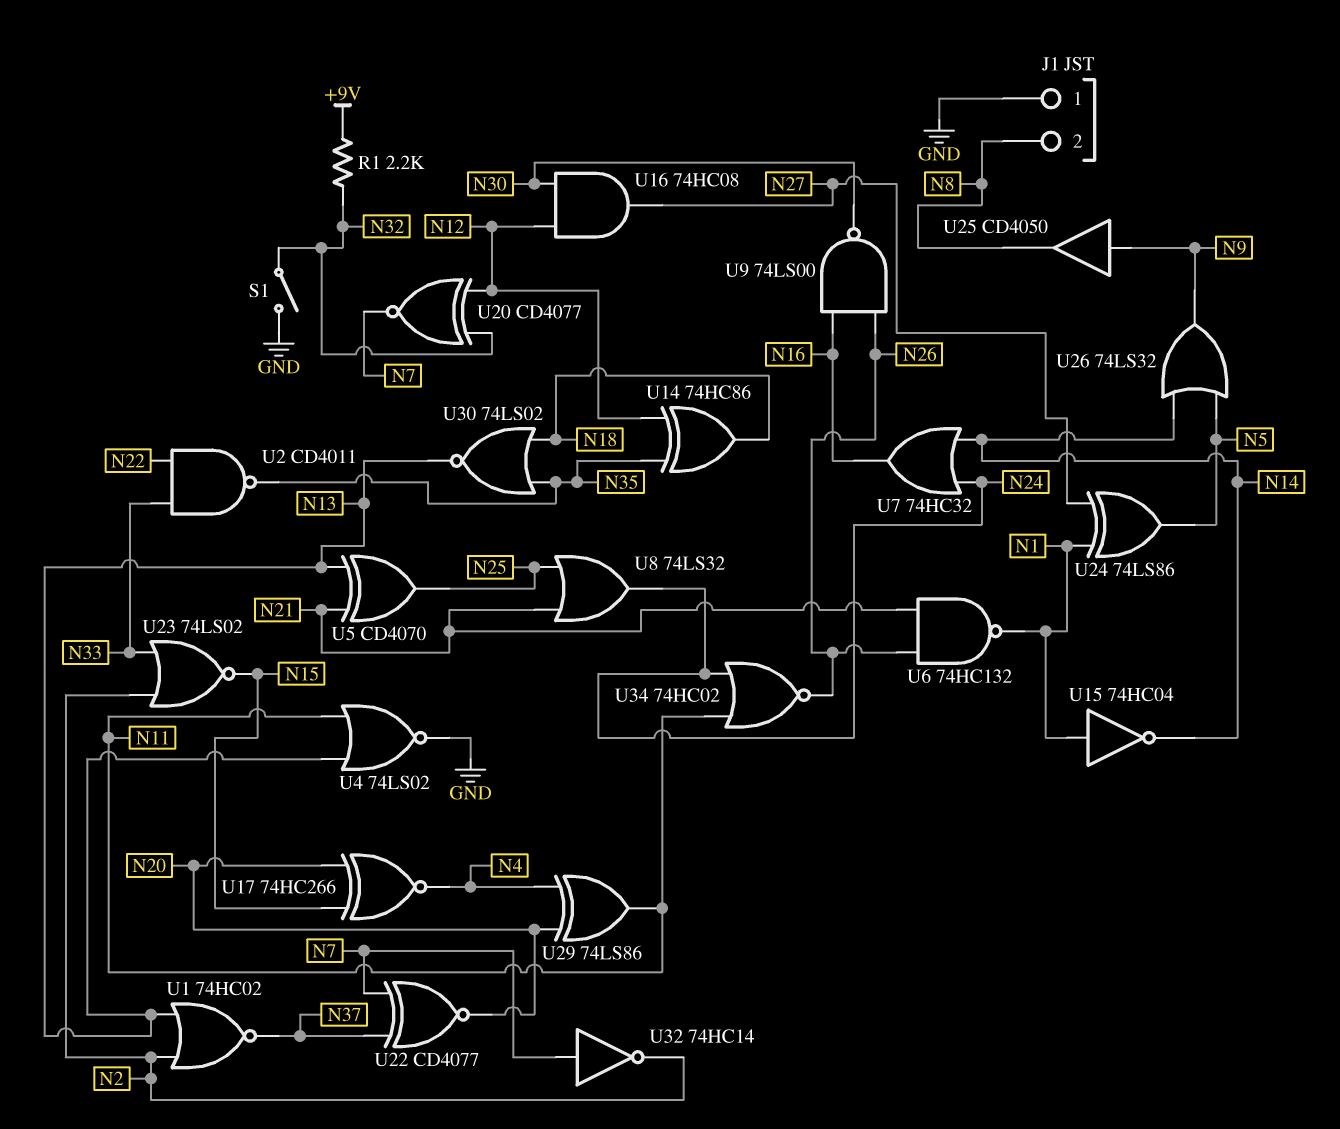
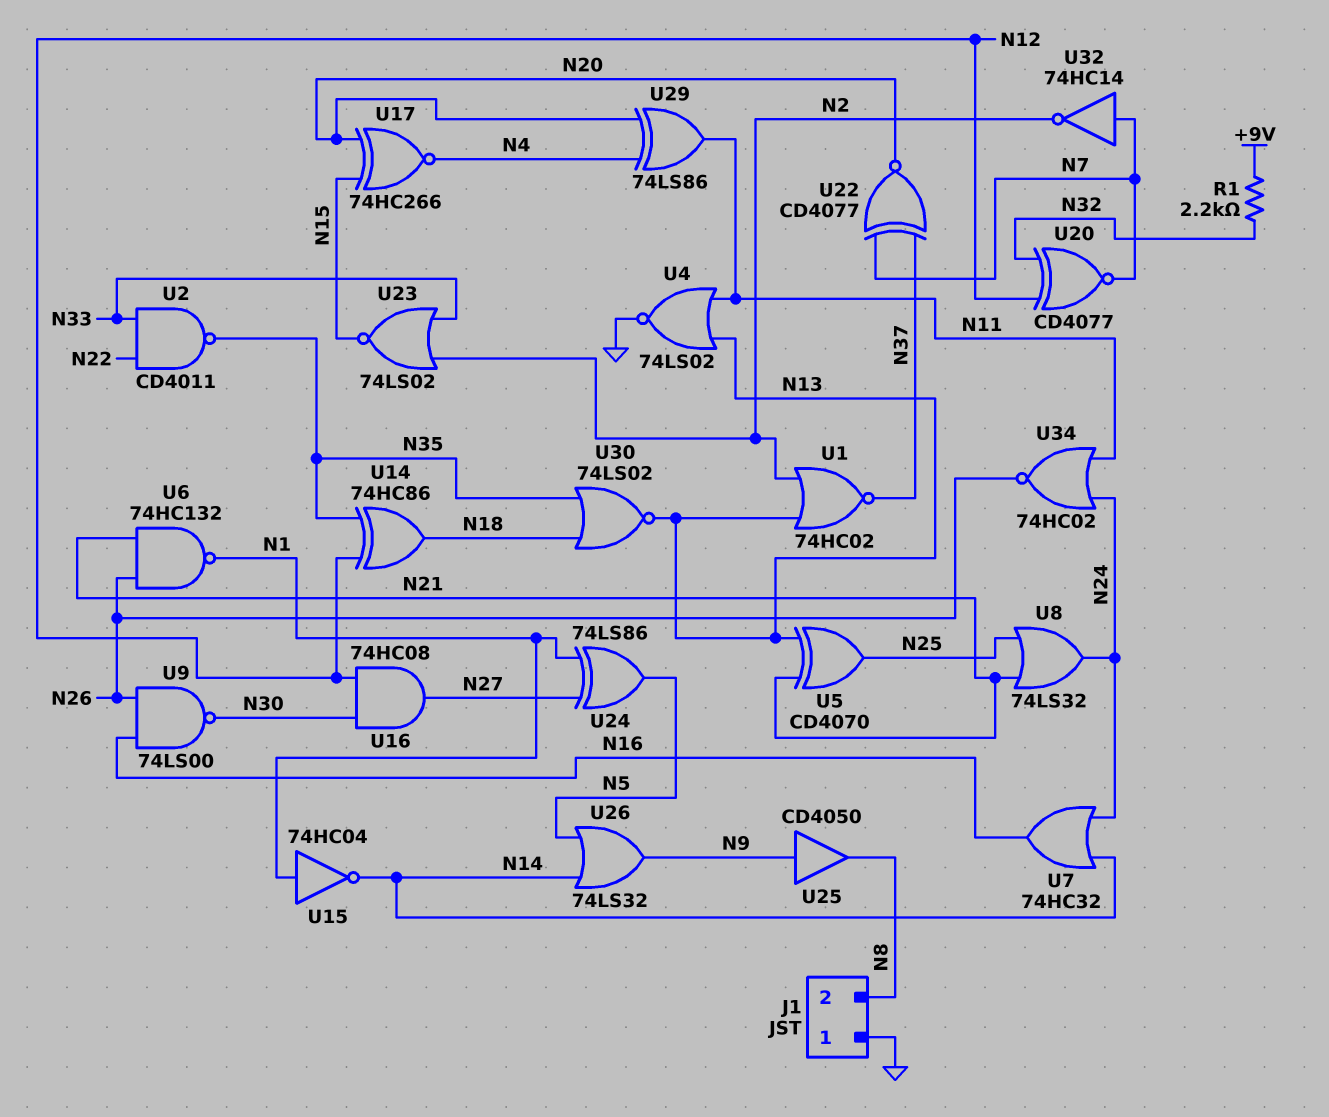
S1: switch (GND, N32) -> none

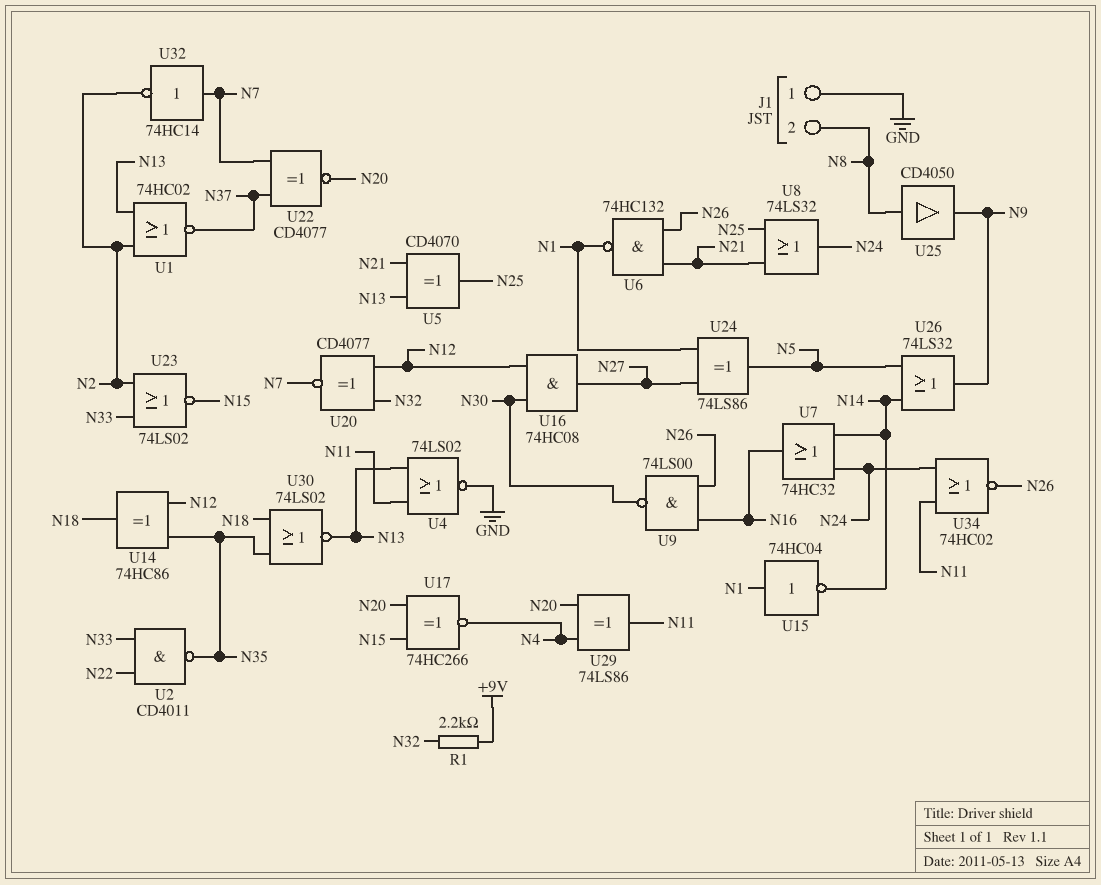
U25: buffer CD4050 (in N9, out N8) -> buffer CD4050 (in N8, out N9)

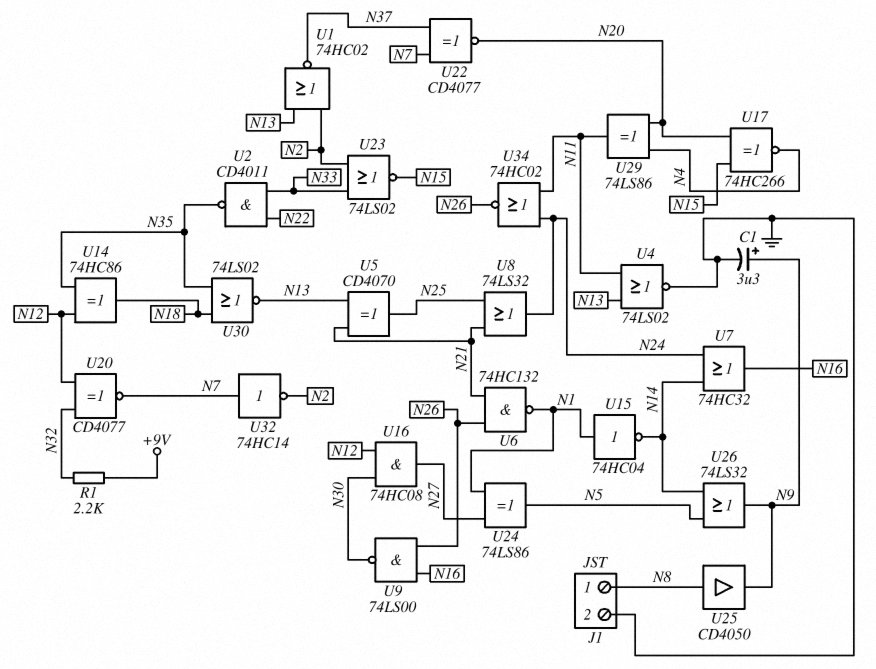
C1: none -> 3.3uF (plus N9, minus GND)
J1 pin 1: GND -> N8
J1 pin 2: N8 -> GND

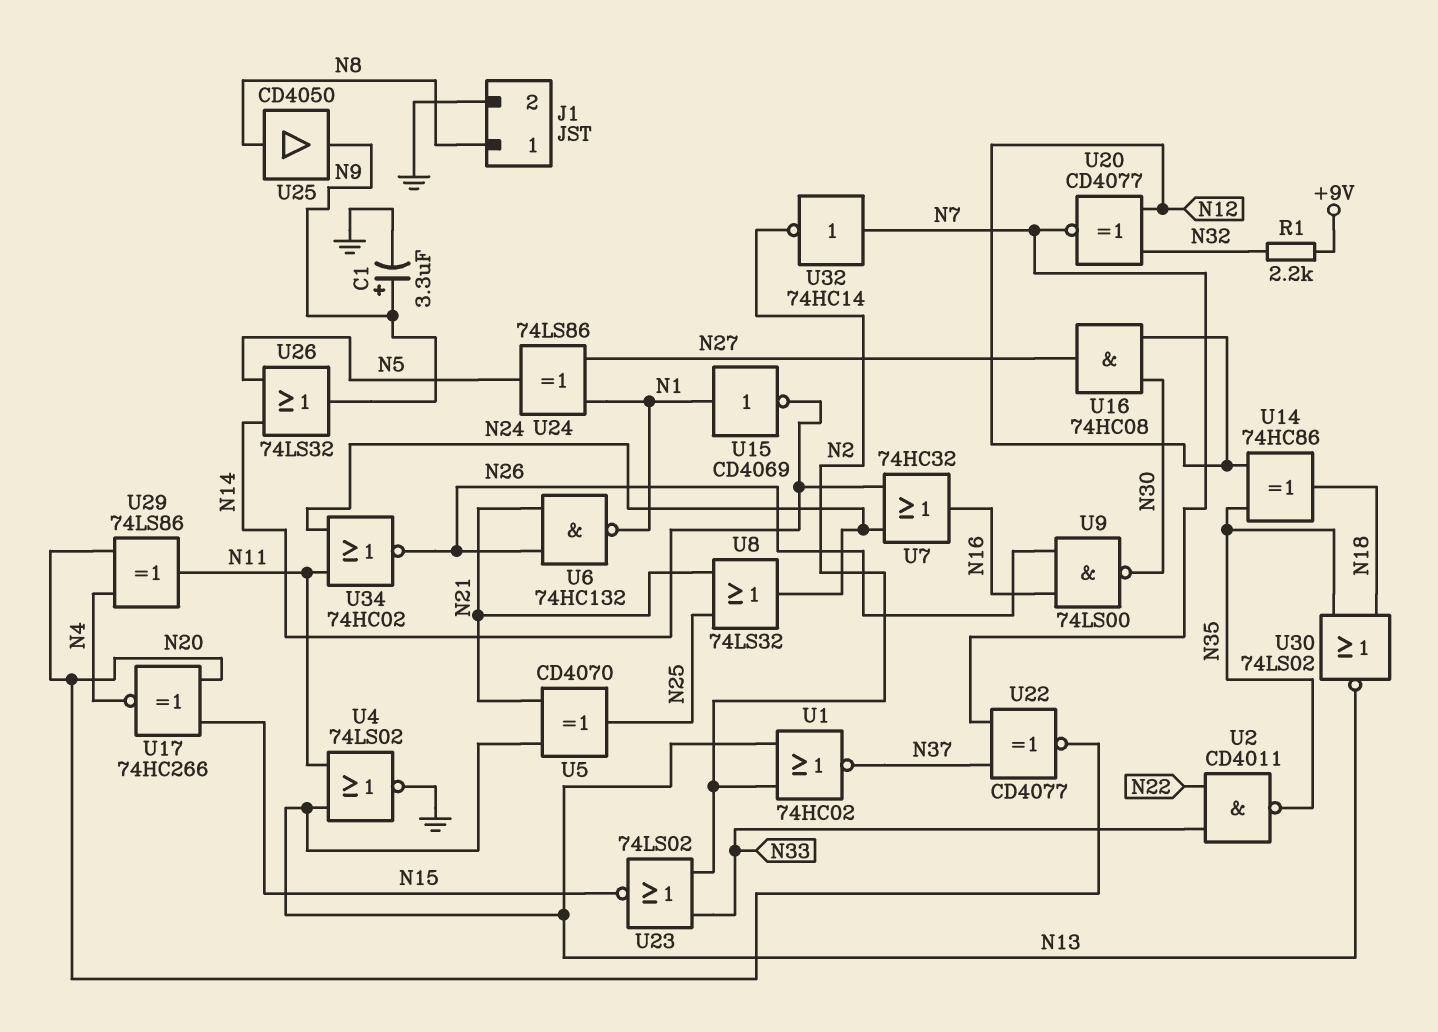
U15: NOT 74HC04 (in N1, out N14) -> NOT CD4069 (in N1, out N14)

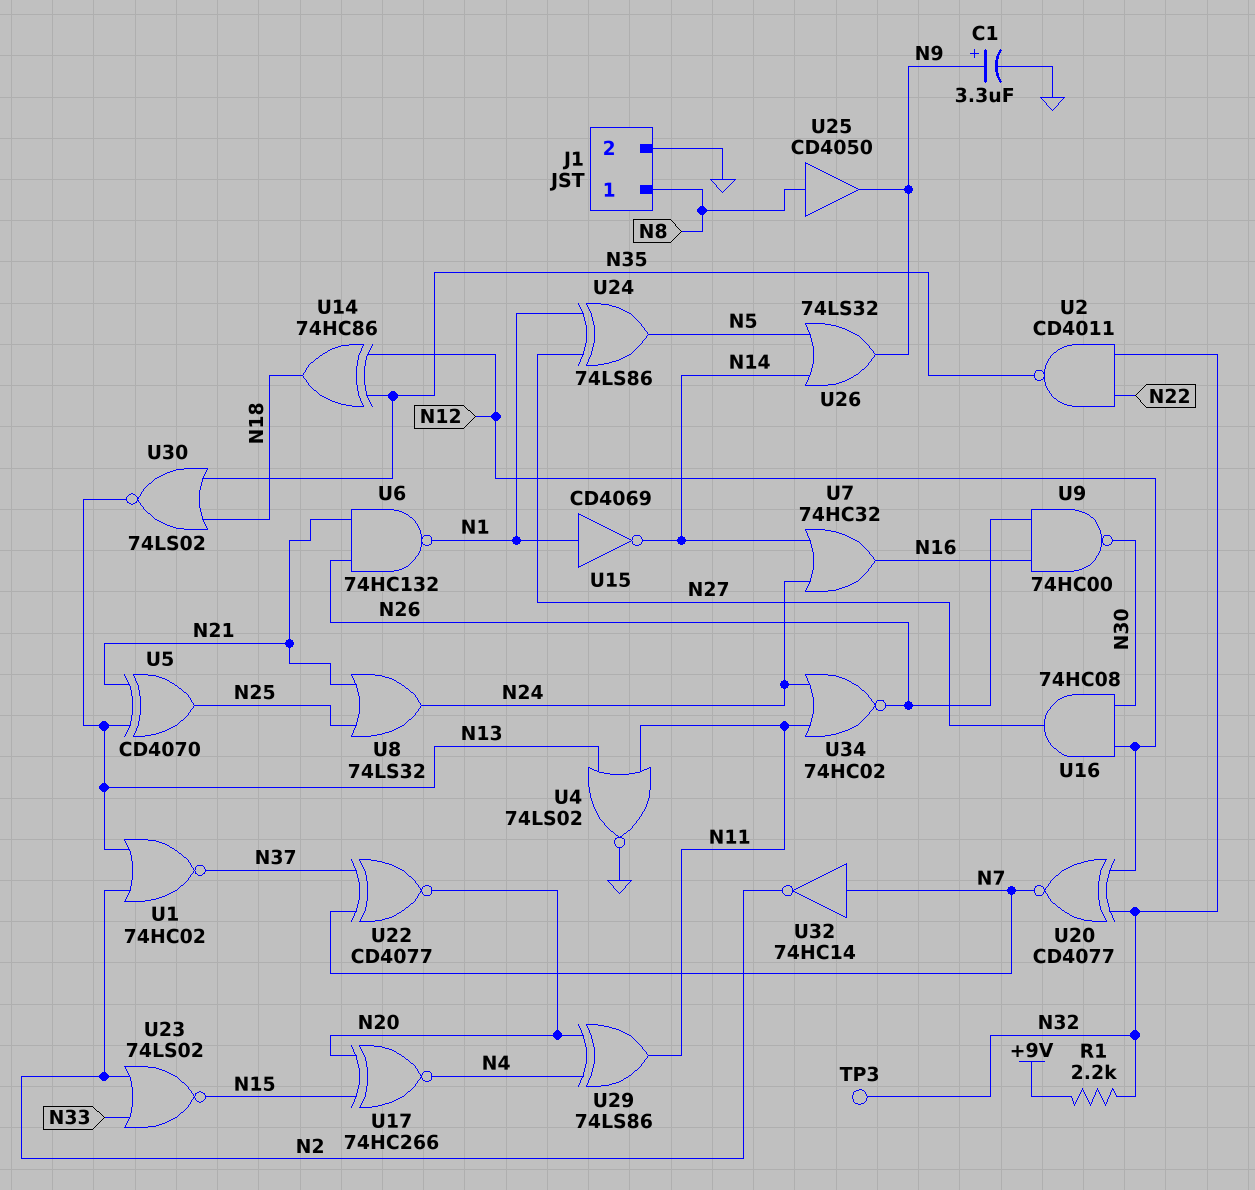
TP3: none -> test point (N32)
U2: NAND CD4011 (in N22, in N33, out N35) -> NAND CD4011 (in N22, in N32, out N35)
U9: NAND 74LS00 (in N16, in N26, out N30) -> NAND 74HC00 (in N16, in N26, out N30)

